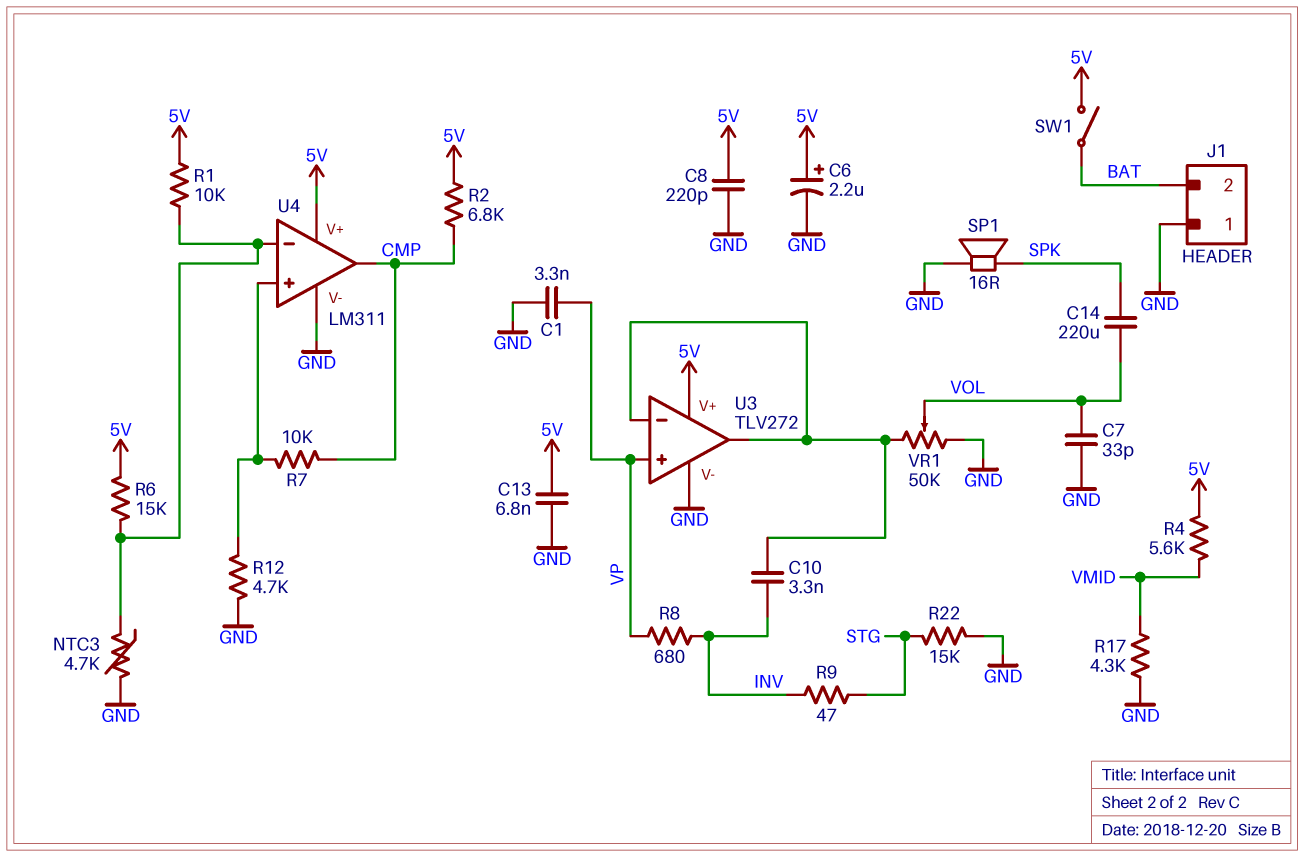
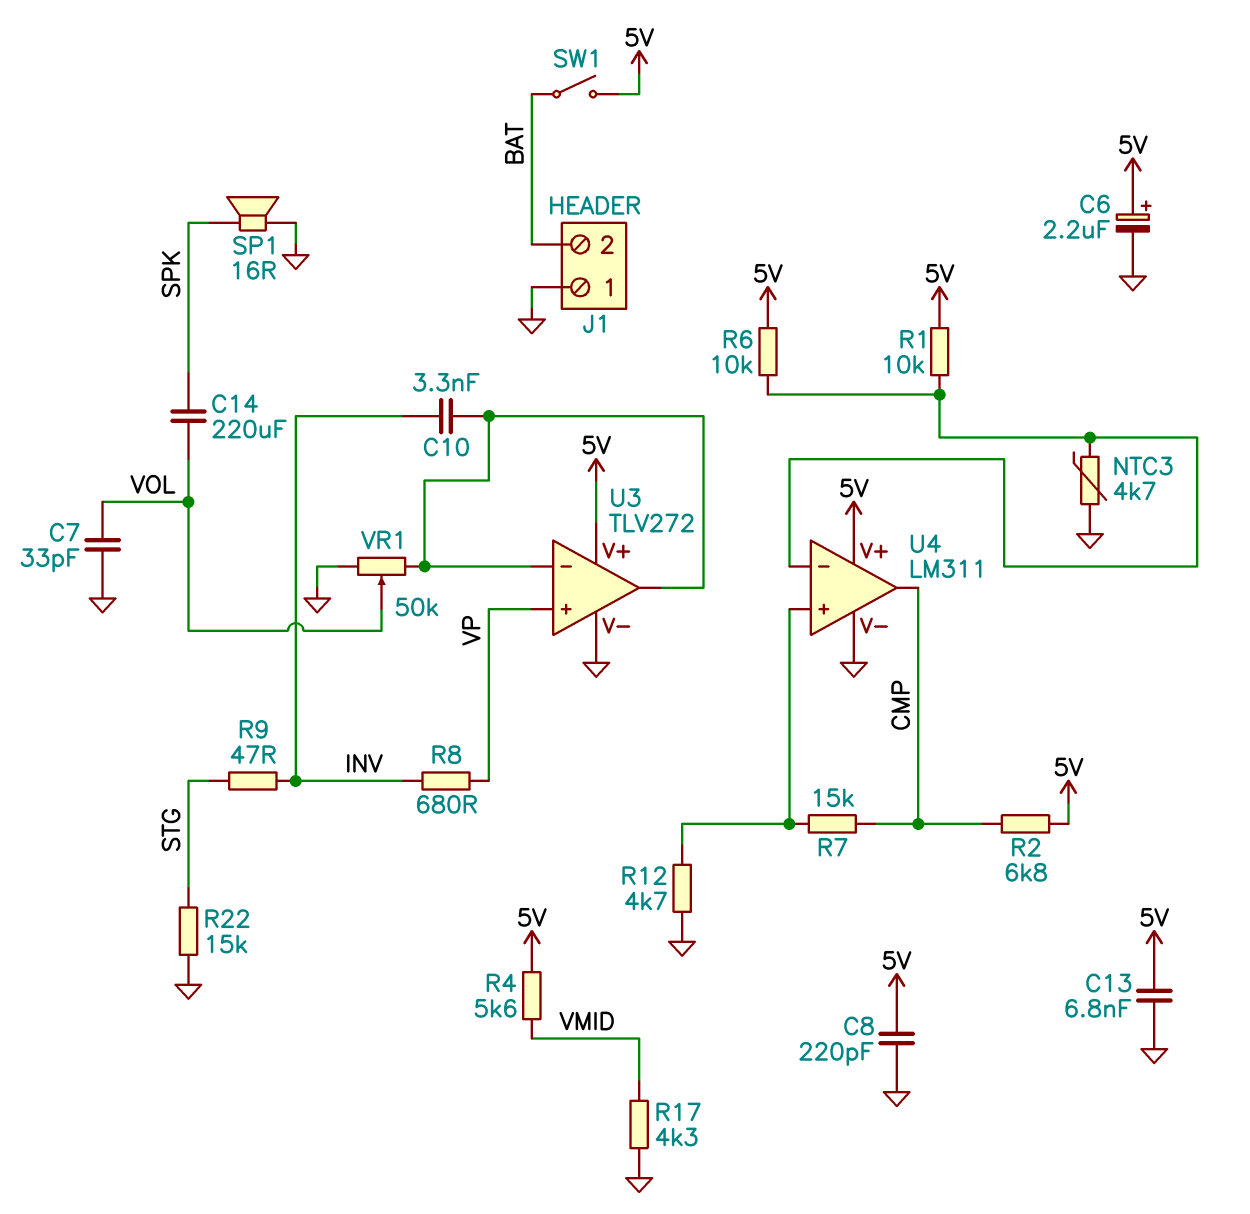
C1: 3.3nF (GND, VP) -> none
R6: 15k (5V, U4/in-) -> 10k (5V, U4/in-)
R7: 10k (CMP, U4/in+) -> 15k (CMP, U4/in+)

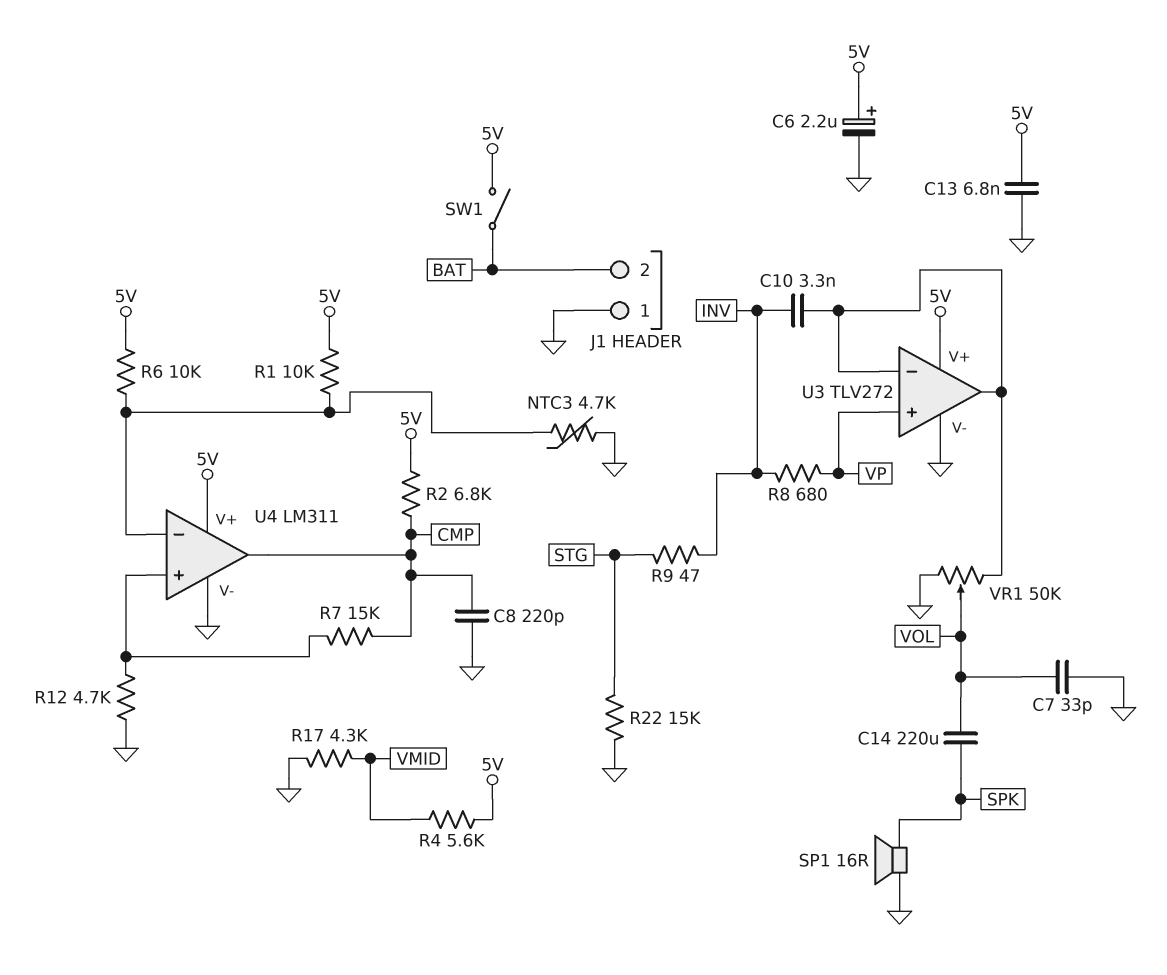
C8: 220pF (5V, GND) -> 220pF (CMP, GND)

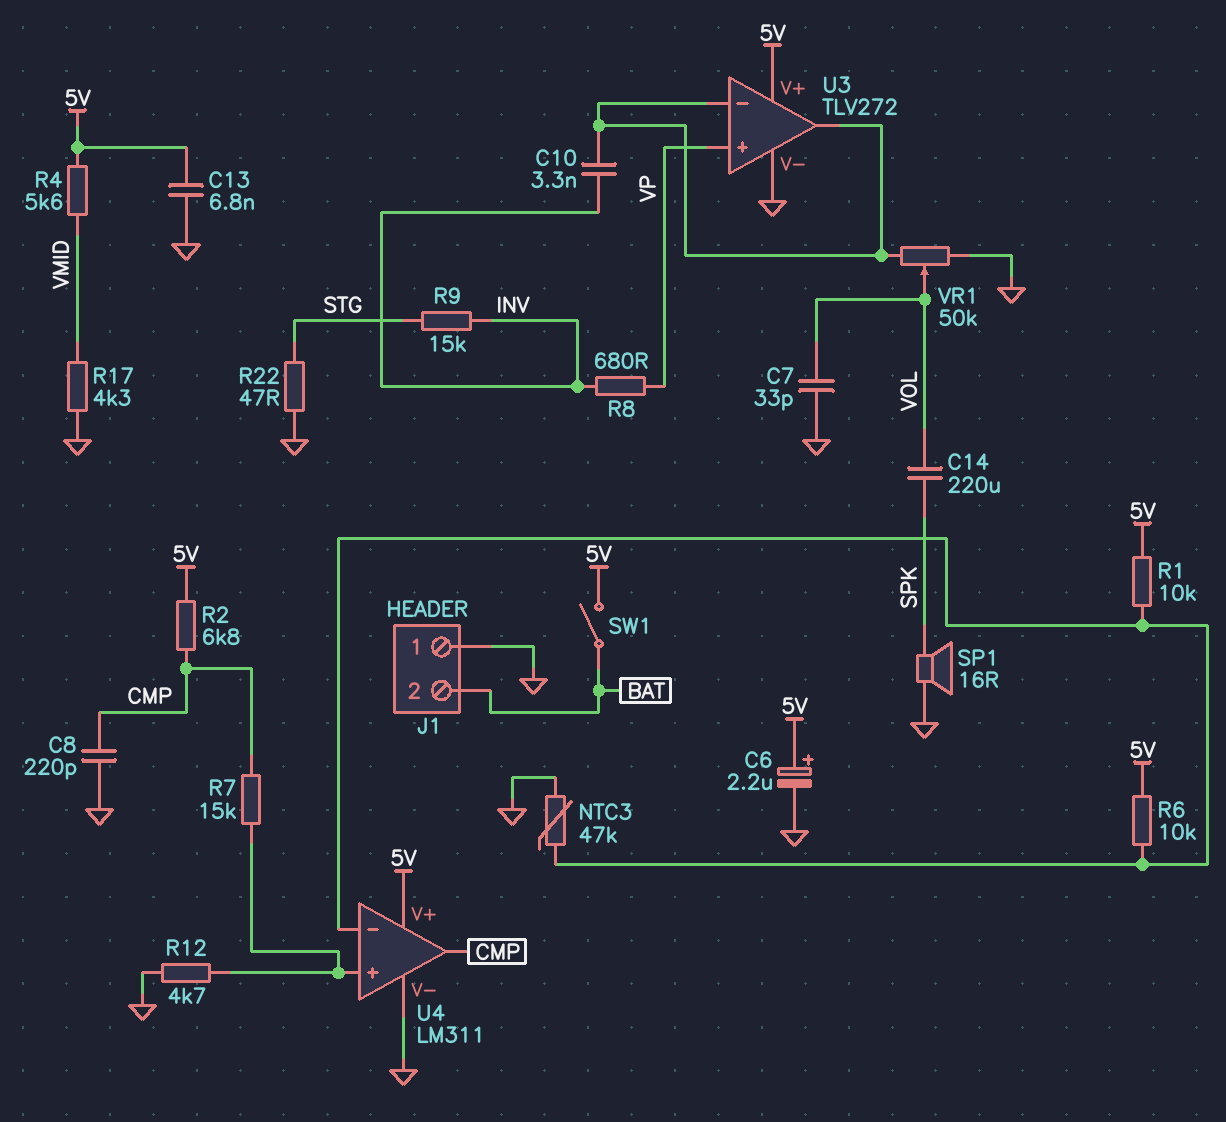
NTC3: 4.7k (GND, U4/in-) -> 47k (GND, U4/in-)
R9: 47 (INV, STG) -> 15k (INV, STG)
R22: 15k (GND, STG) -> 47 (GND, STG)

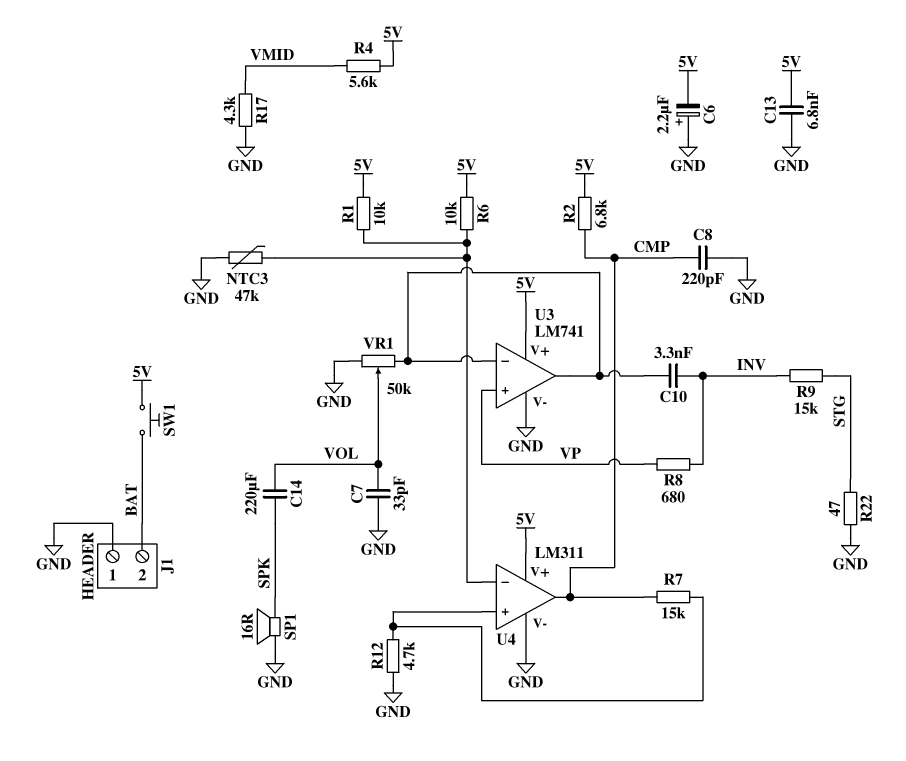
C6: 2.2uF (plus 5V, minus GND) -> 2.2uF (plus GND, minus 5V)
SW1: switch (5V, BAT) -> button (5V, BAT)
U3: TLV272 -> LM741

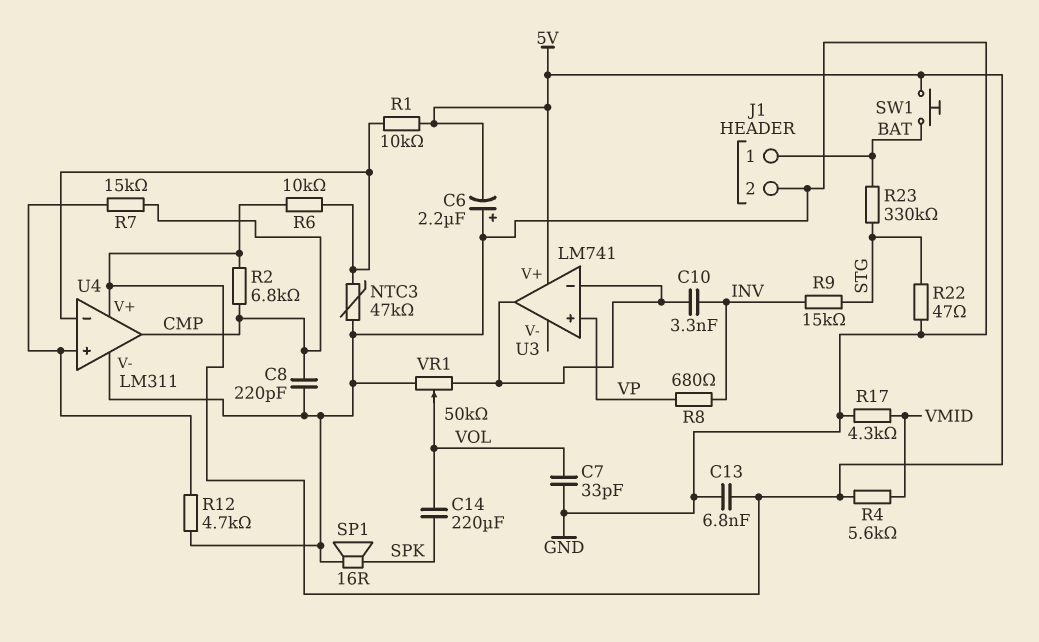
J1 pin 1: GND -> BAT
J1 pin 2: BAT -> GND
R23: none -> 330k (BAT, STG)
U3 pin V-: GND -> none

